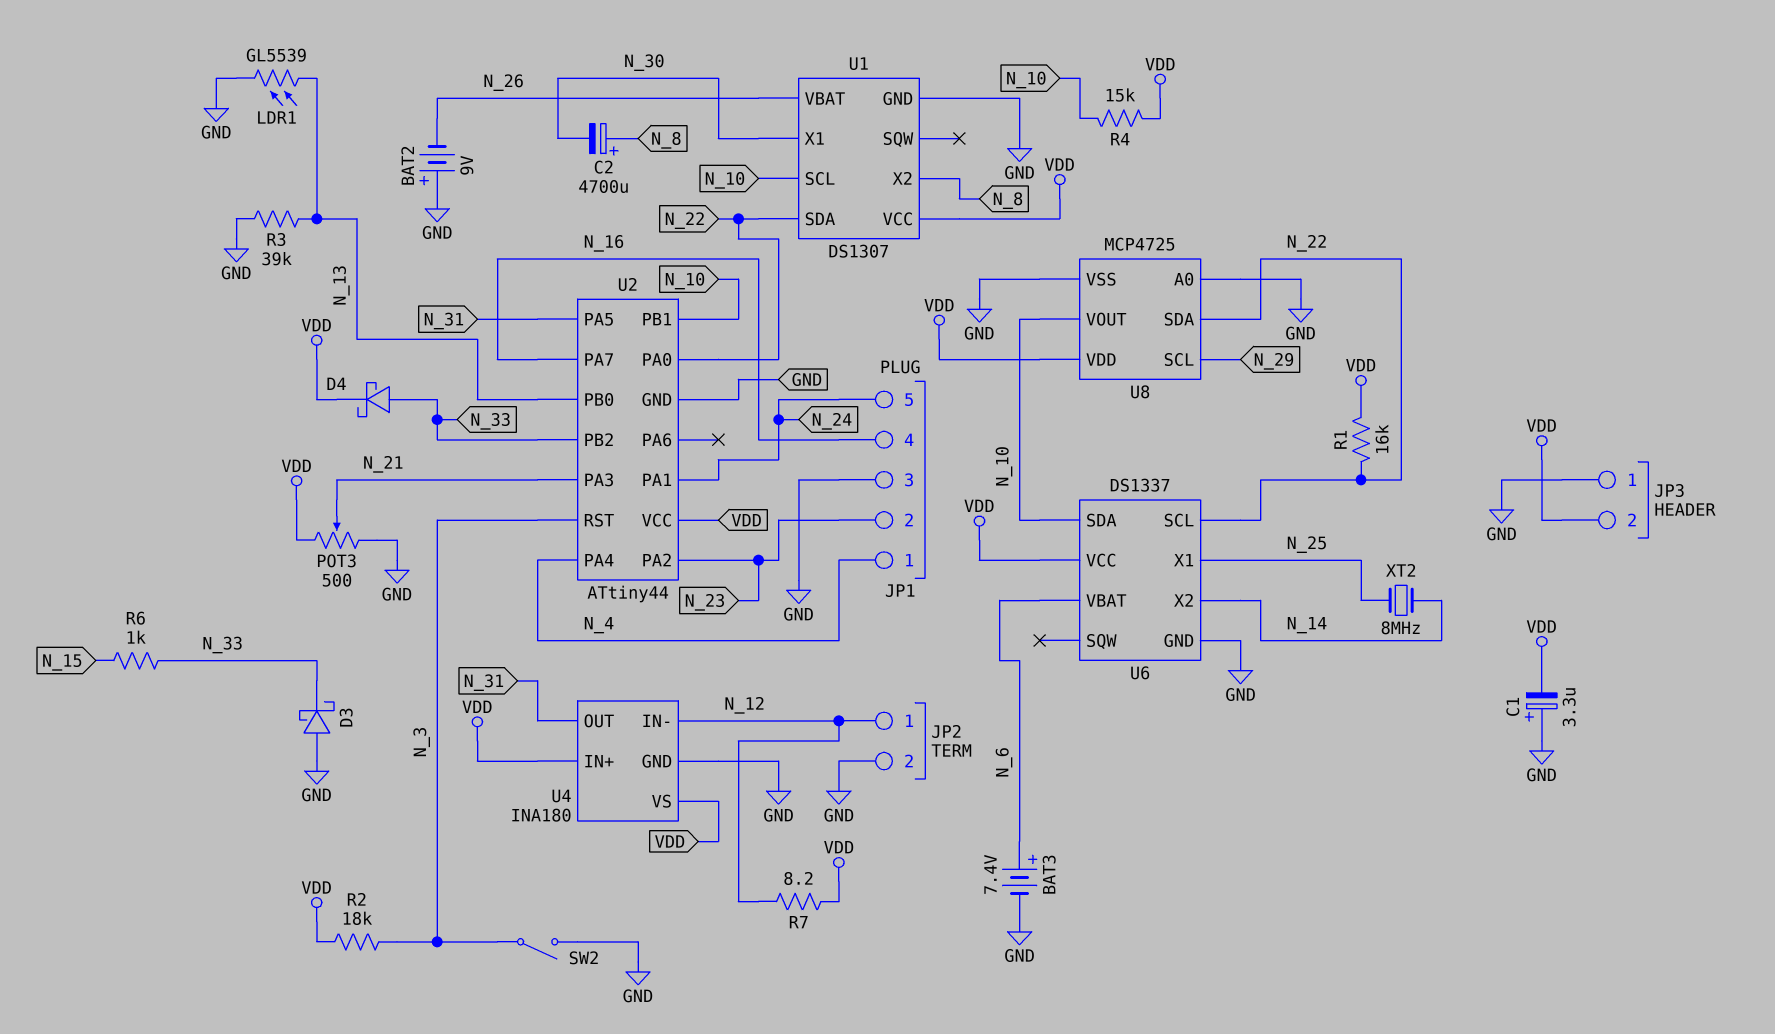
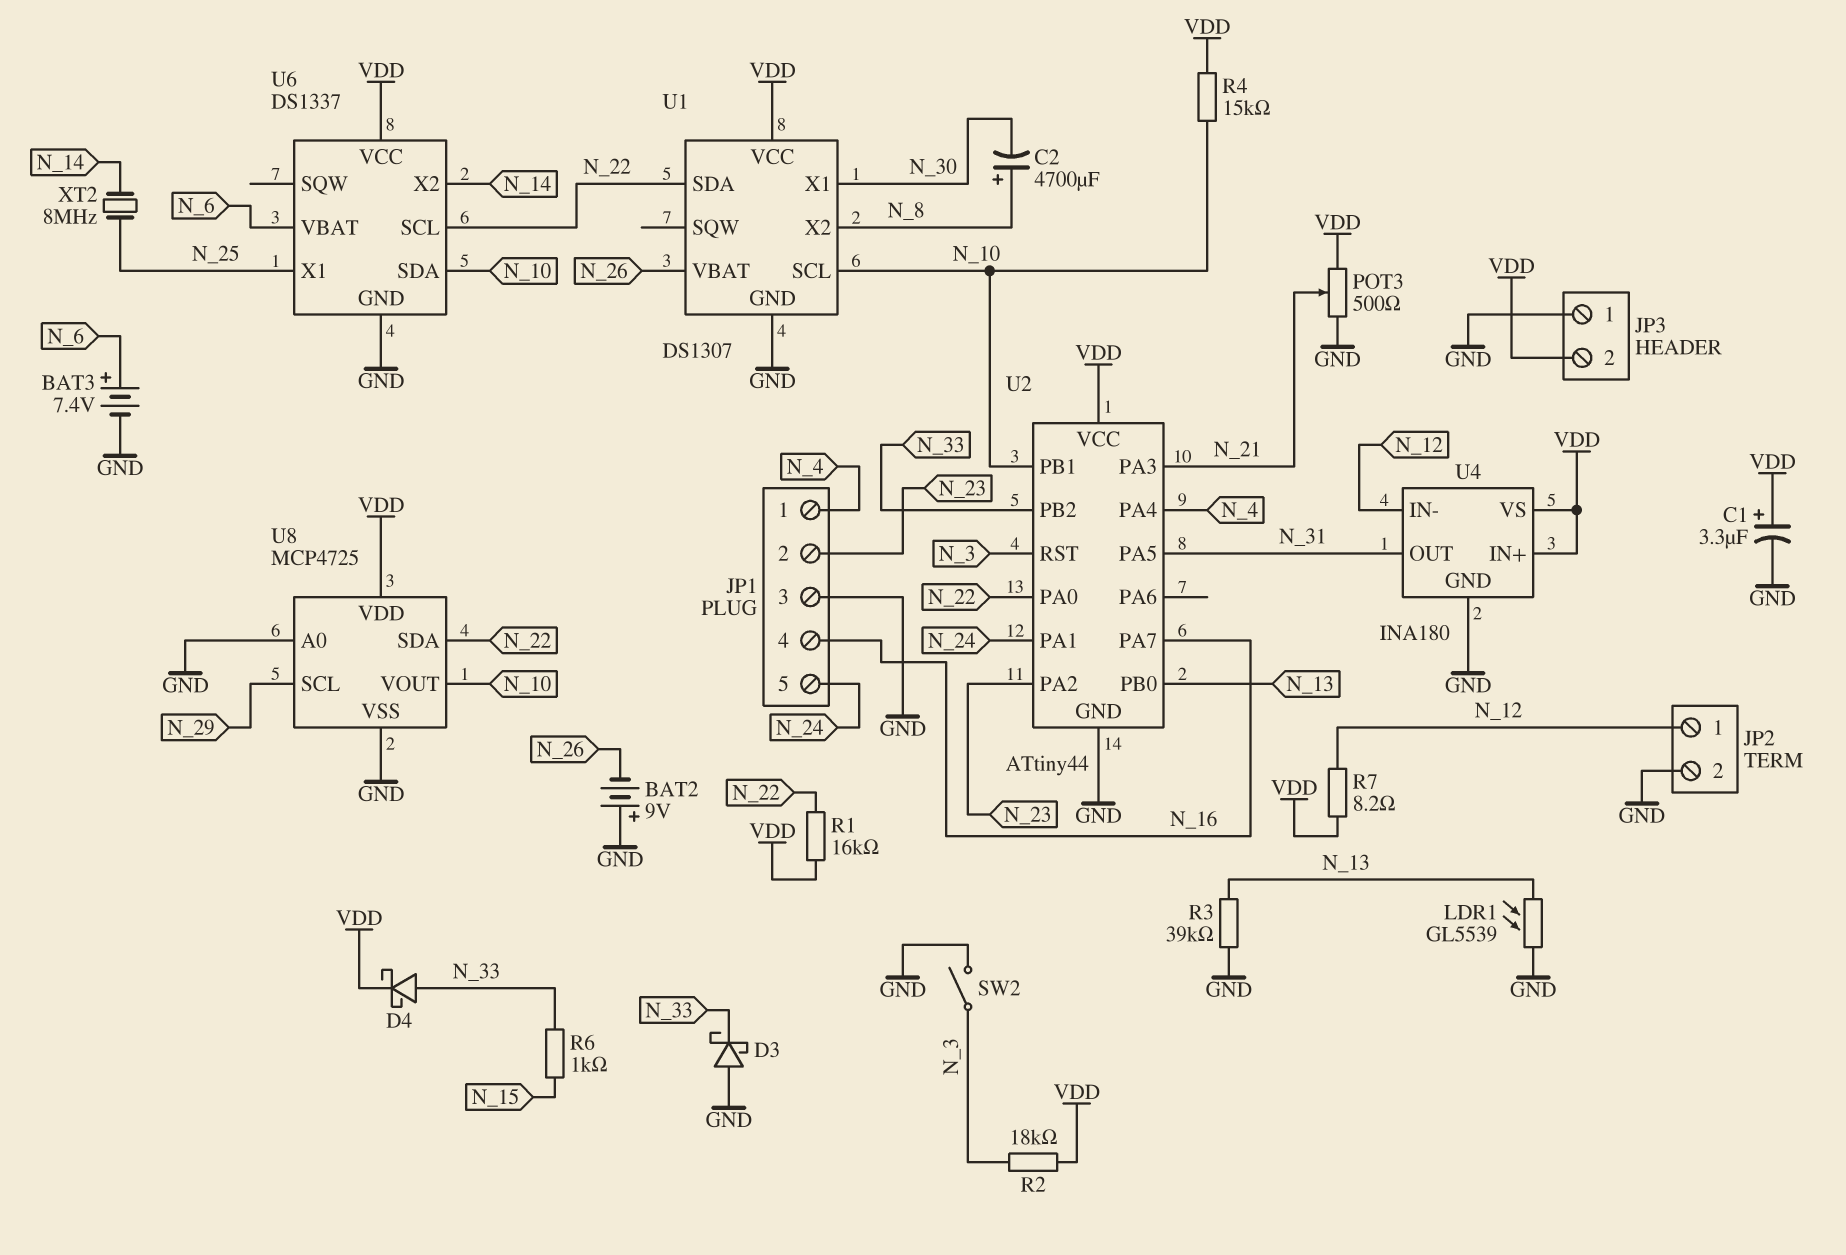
C1: 3.3uF (plus GND, minus VDD) -> 3.3uF (plus VDD, minus GND)

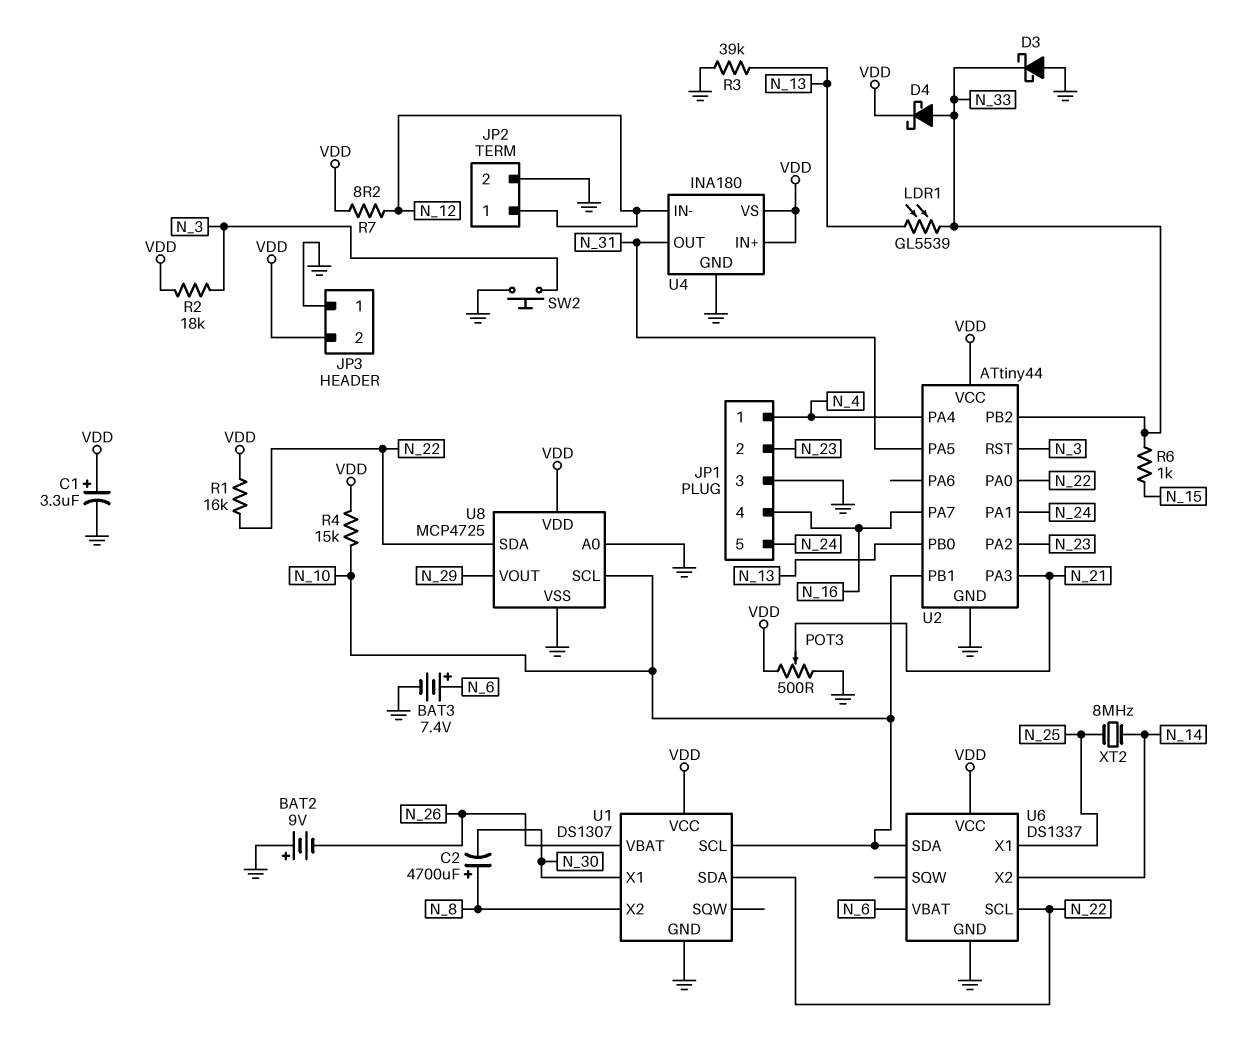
LDR1: GL5539 (GND, N_13) -> GL5539 (N_13, N_33)
SW2: switch (GND, N_3) -> button (GND, N_3)
U8 pin SCL: N_29 -> N_10
U8 pin VOUT: N_10 -> N_29

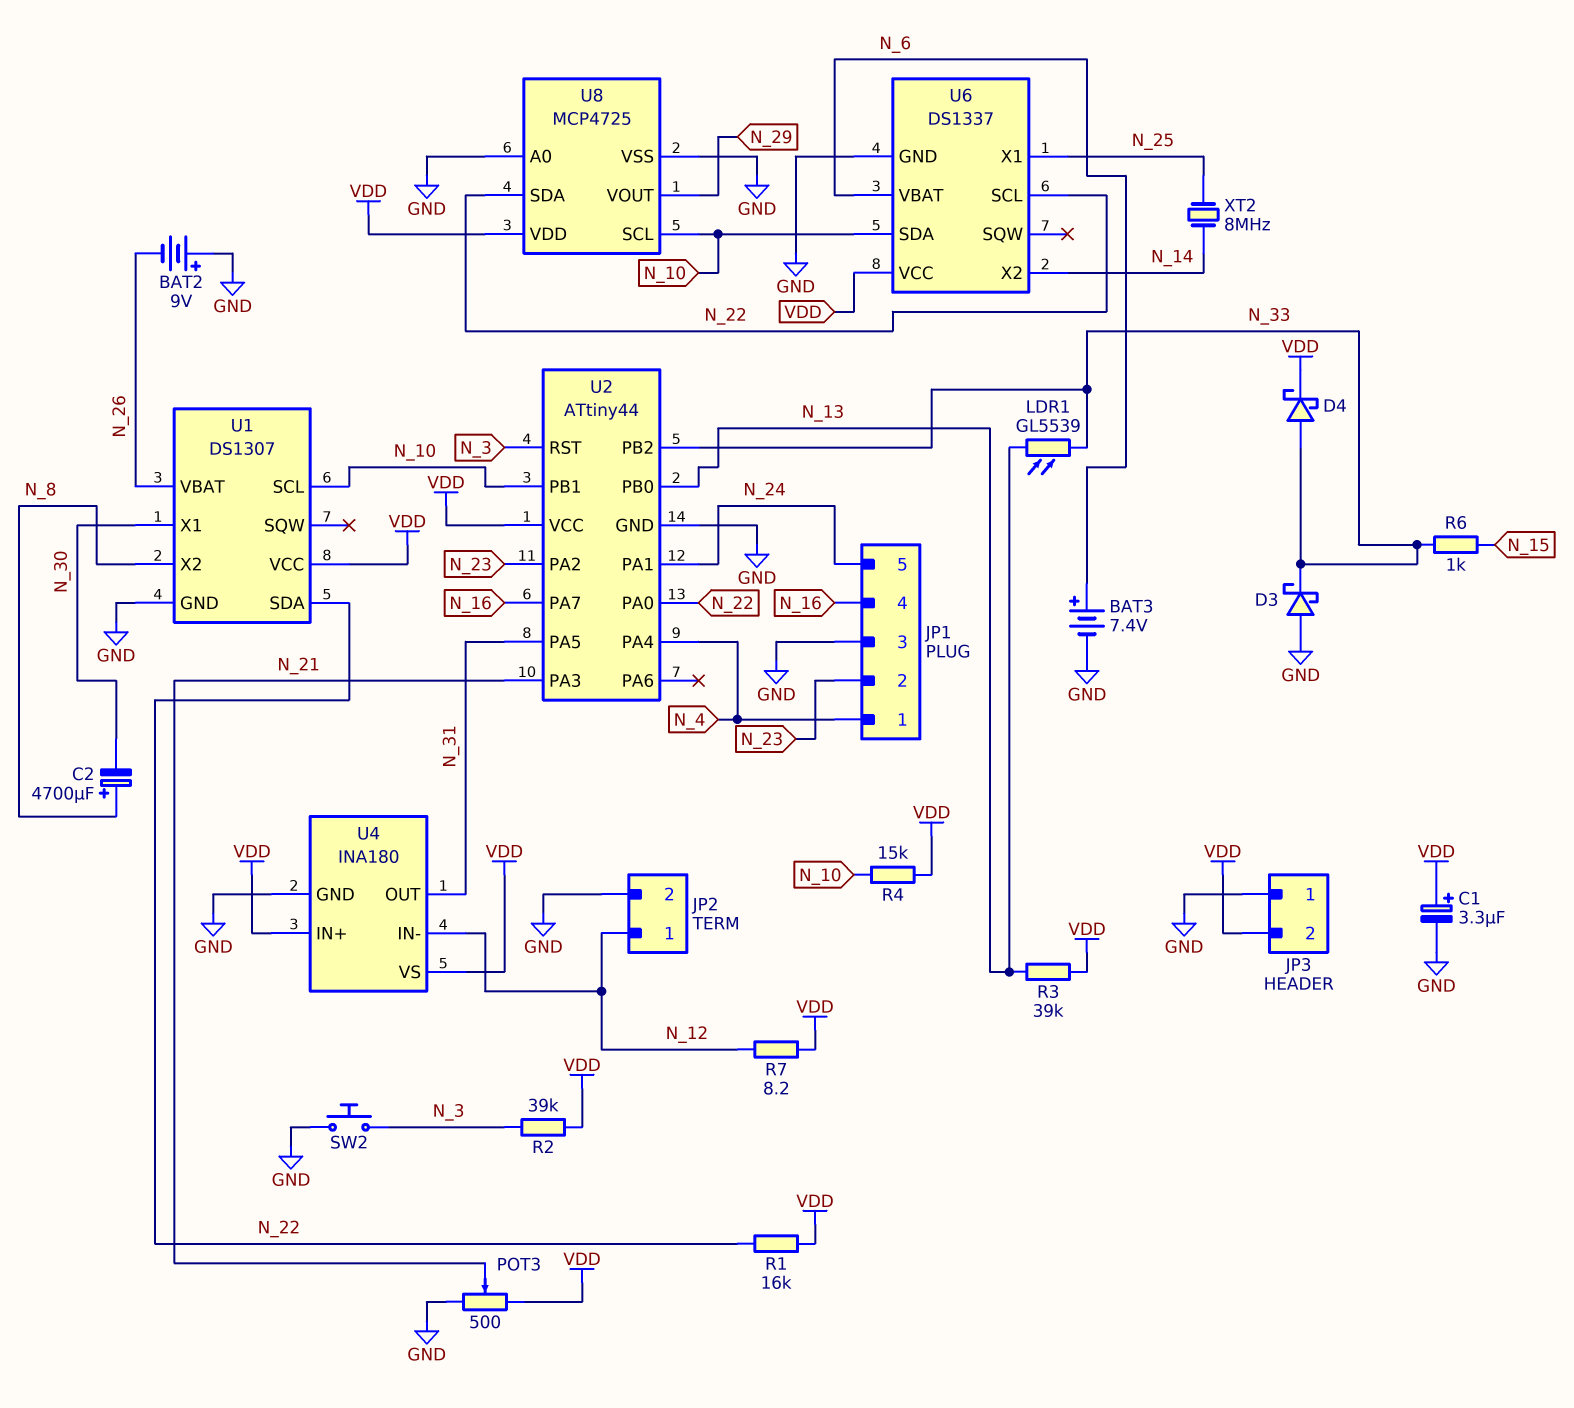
R2: 18k (N_3, VDD) -> 39k (N_3, VDD)
R3: 39k (GND, N_13) -> 39k (N_13, VDD)

